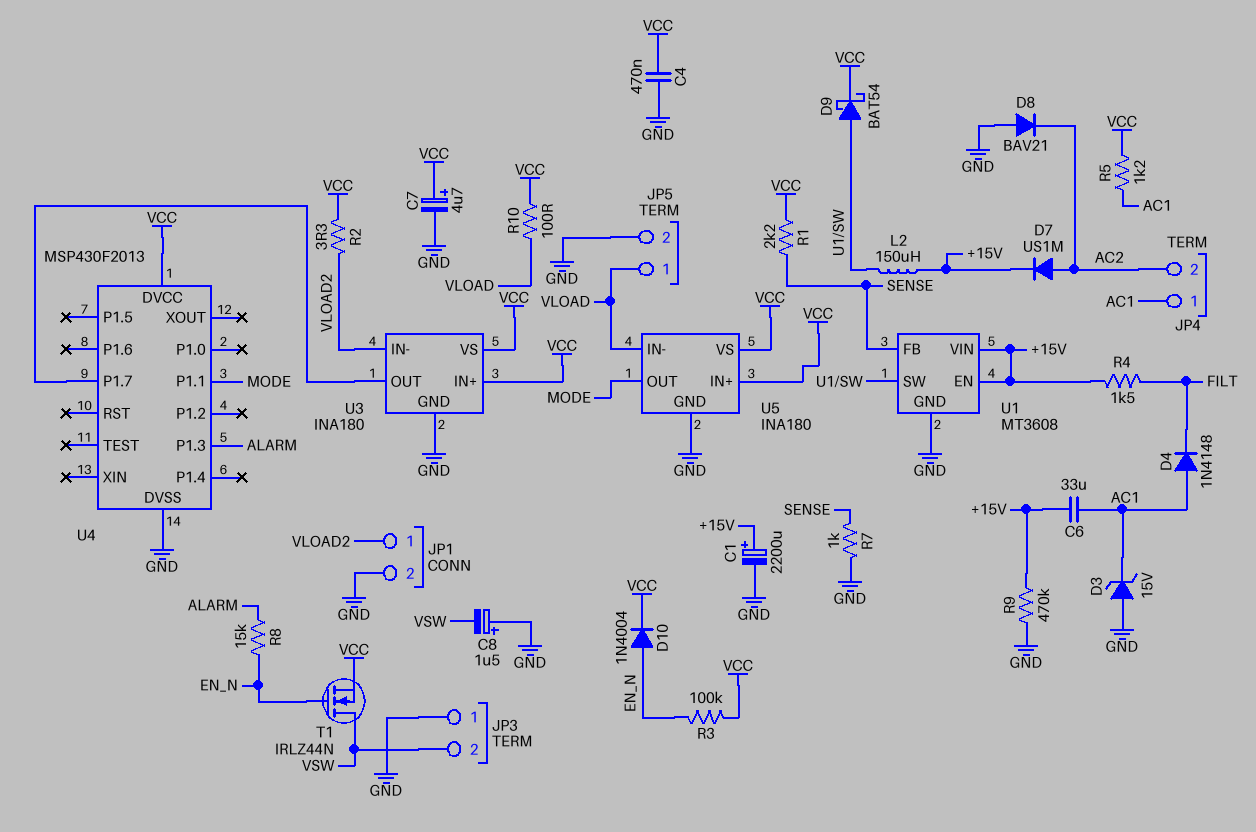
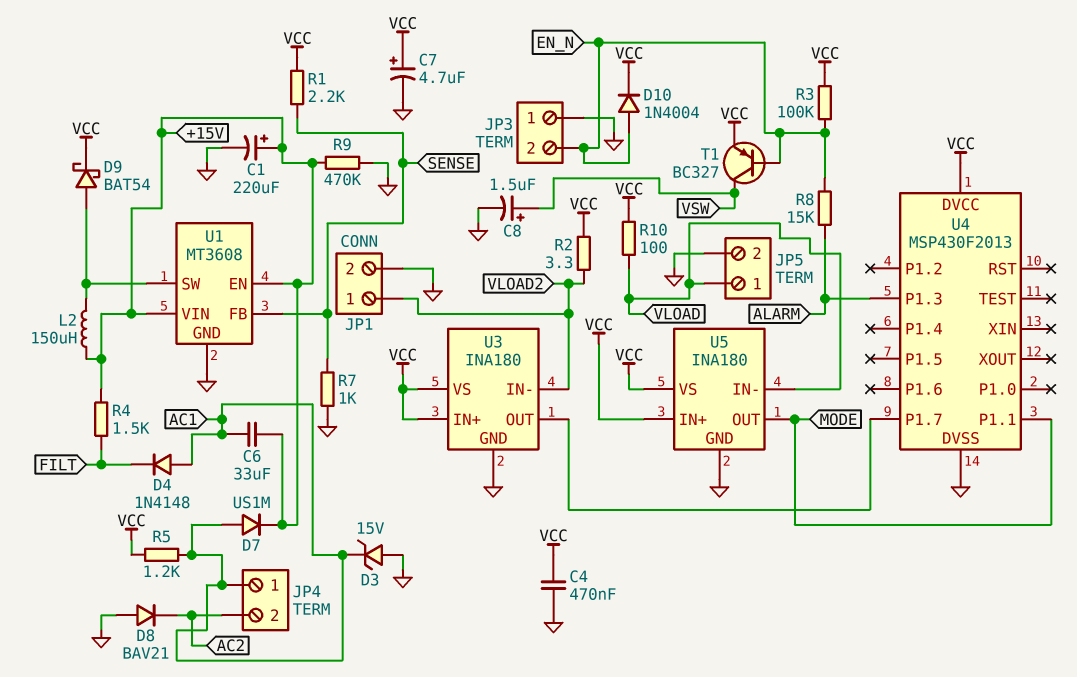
C1: 2200uF (plus +15V, minus GND) -> 220uF (plus +15V, minus GND)
C8: 1.5uF (plus GND, minus VSW) -> 1.5uF (plus VSW, minus GND)
D7: diode US1M (A AC2, K +15V) -> diode US1M (A AC1, K +15V)
JP3 pin 2: VSW -> EN_N
T1: NMOS IRLZ44N (G EN_N, D VSW, S VCC) -> PNP BC327 (B EN_N, C VSW, E VCC)

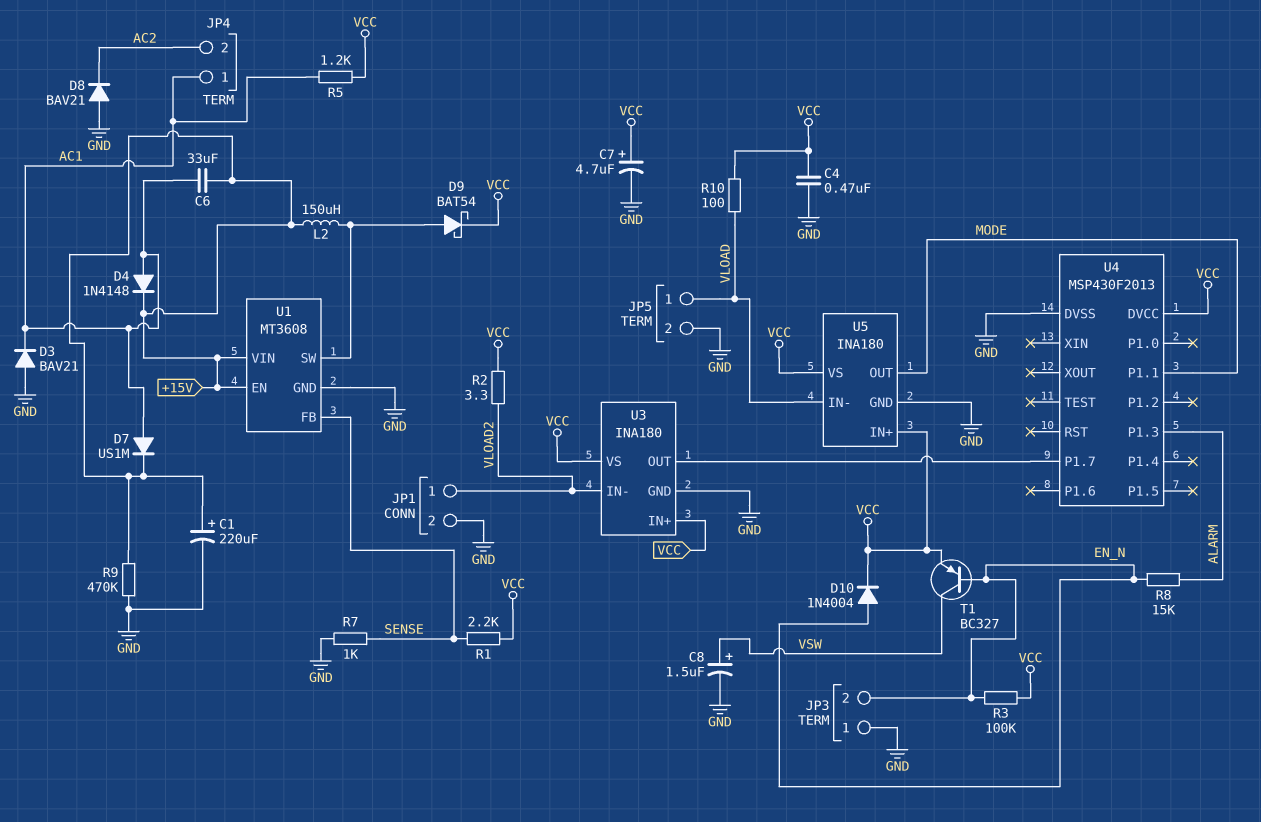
D3: zener 15V (A GND, K AC1) -> diode BAV21 (A GND, K AC1)
D4: diode 1N4148 (A AC1, K FILT) -> diode 1N4148 (A AC1, K +15V)
R4: 1.5k (+15V, FILT) -> none

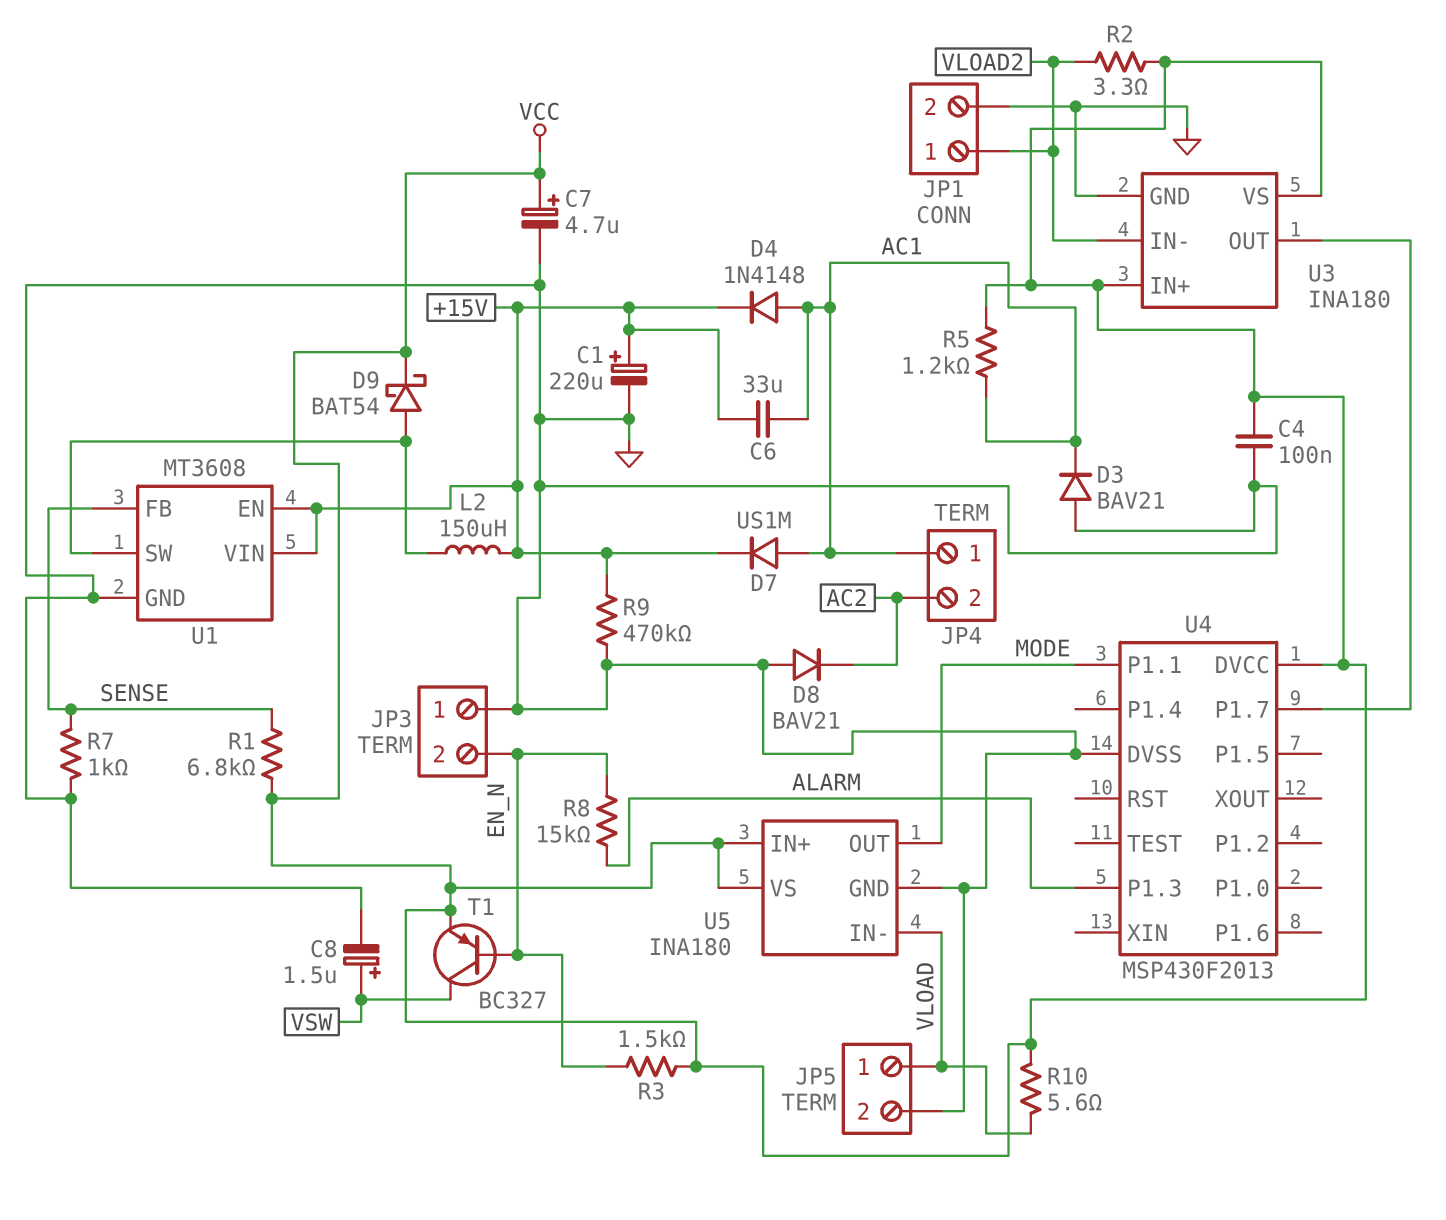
C4: 470nF (GND, VCC) -> 100nF (GND, VCC)
D10: diode 1N4004 (A EN_N, K VCC) -> none
R1: 2.2k (SENSE, VCC) -> 6.8k (SENSE, VCC)
R3: 100k (EN_N, VCC) -> 1.5k (EN_N, VCC)
R10: 100 (VCC, VLOAD) -> 5.6 (VCC, VLOAD)

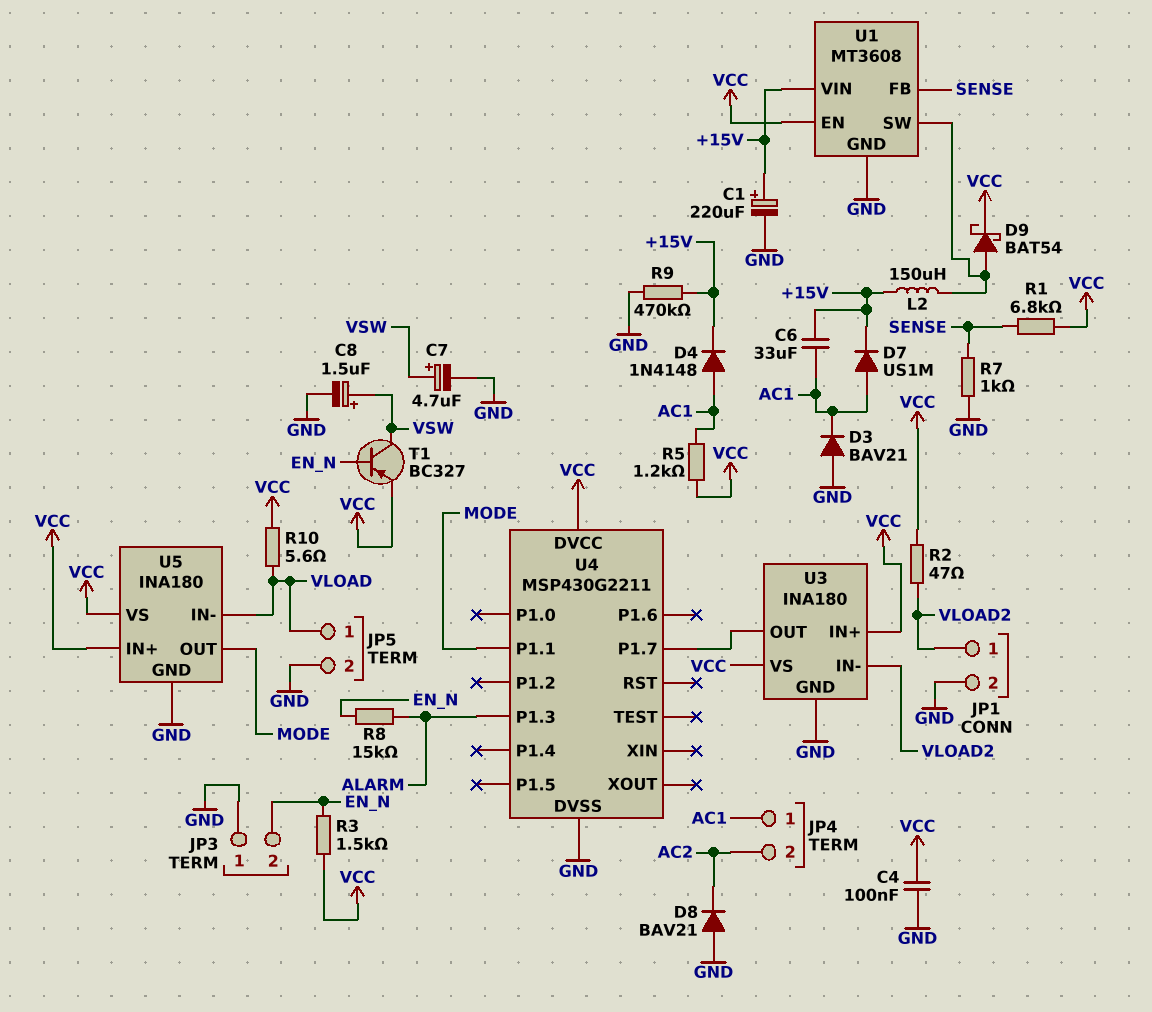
C7: 4.7uF (plus VCC, minus GND) -> 4.7uF (plus VSW, minus GND)
R2: 3.3 (VCC, VLOAD2) -> 47 (VCC, VLOAD2)
U1 pin EN: +15V -> VCC
U4: MSP430F2013 -> MSP430G2211

